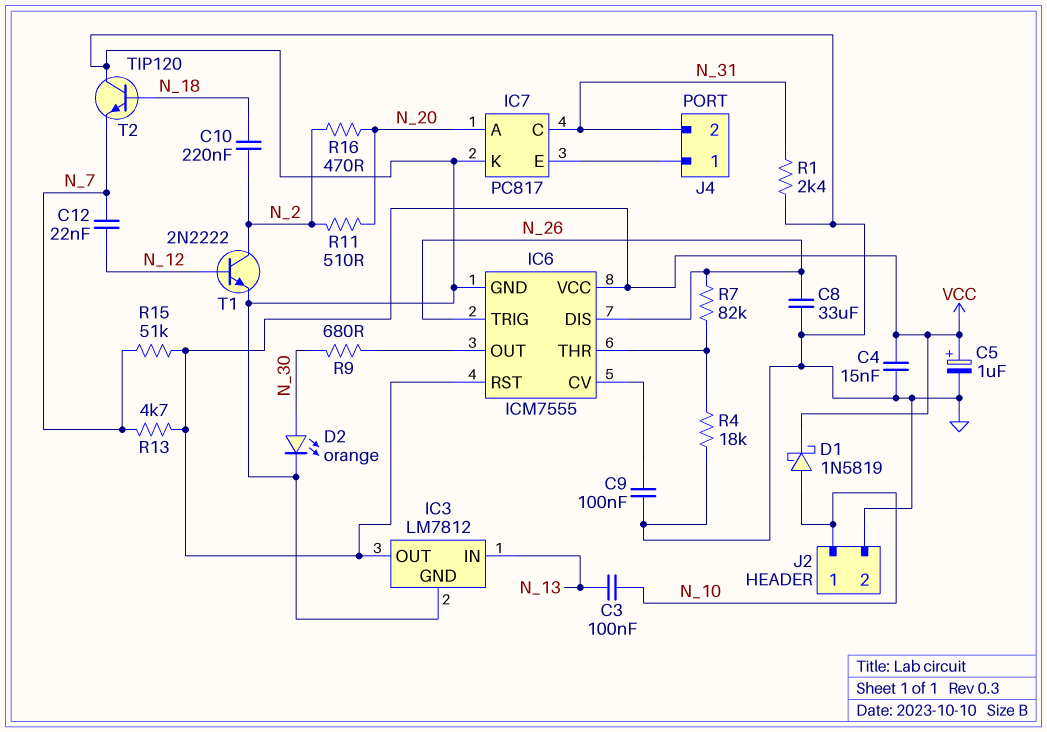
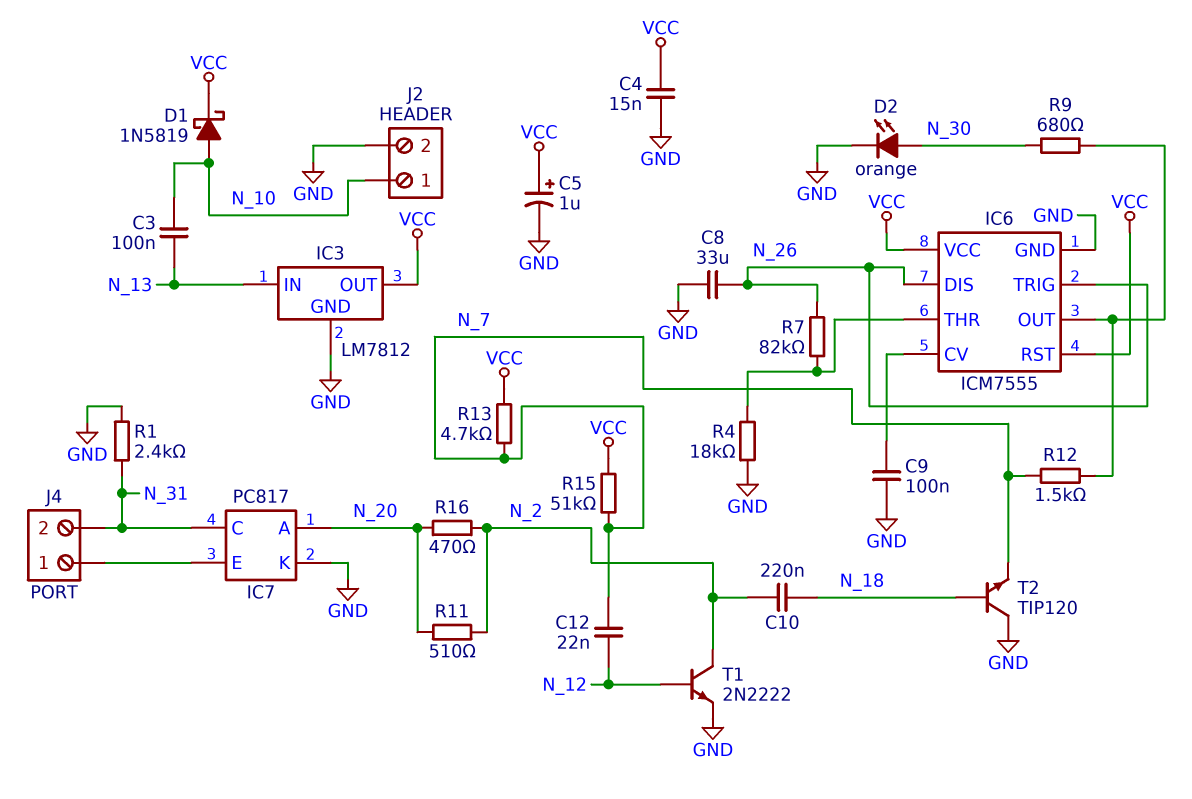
R12: none -> 1.5k (IC6/OUT, N_7)

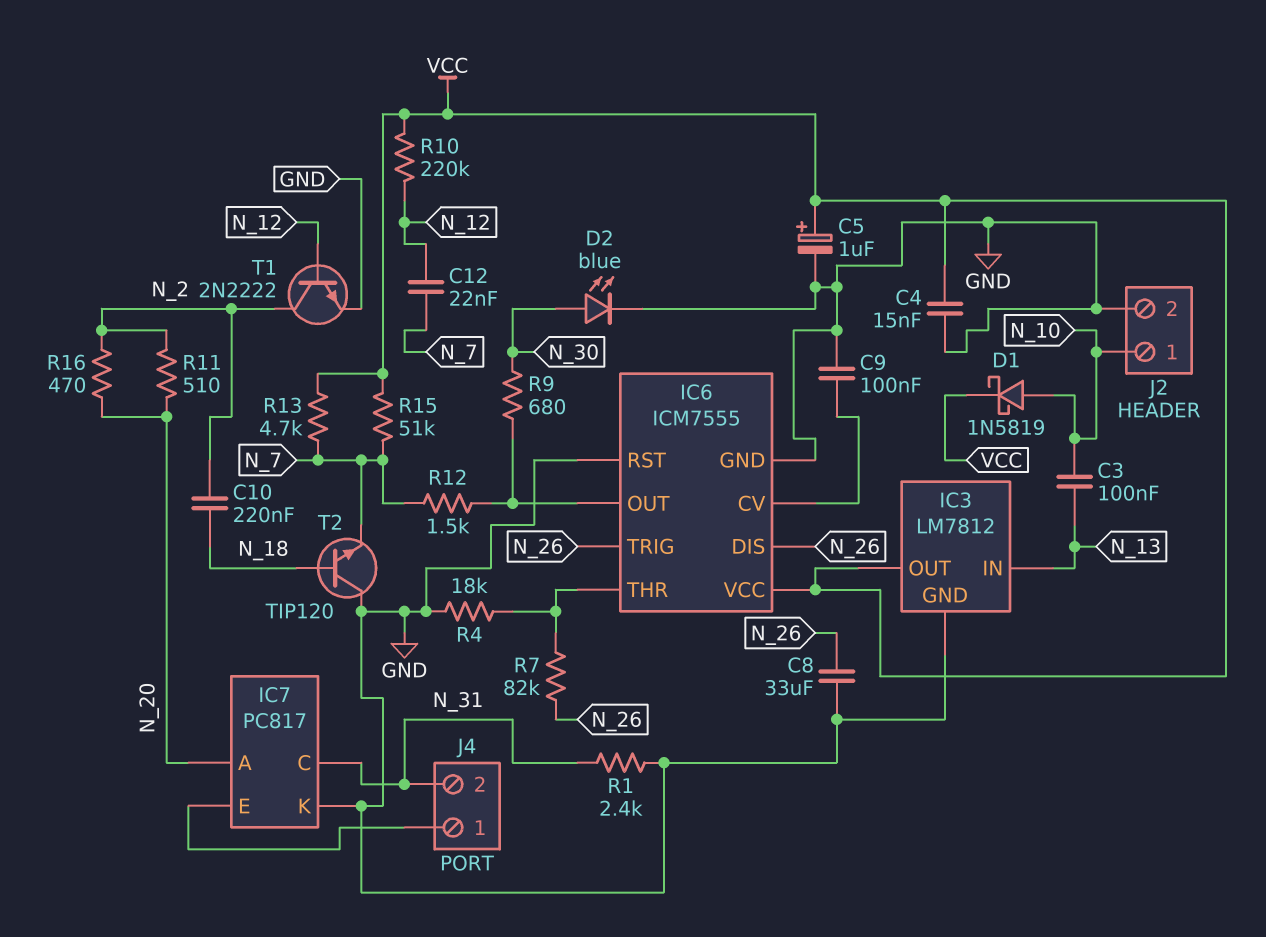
D2: LED orange (A N_30, K GND) -> LED blue (A N_30, K GND)
IC6 pin RST: VCC -> GND
R10: none -> 220k (N_12, VCC)

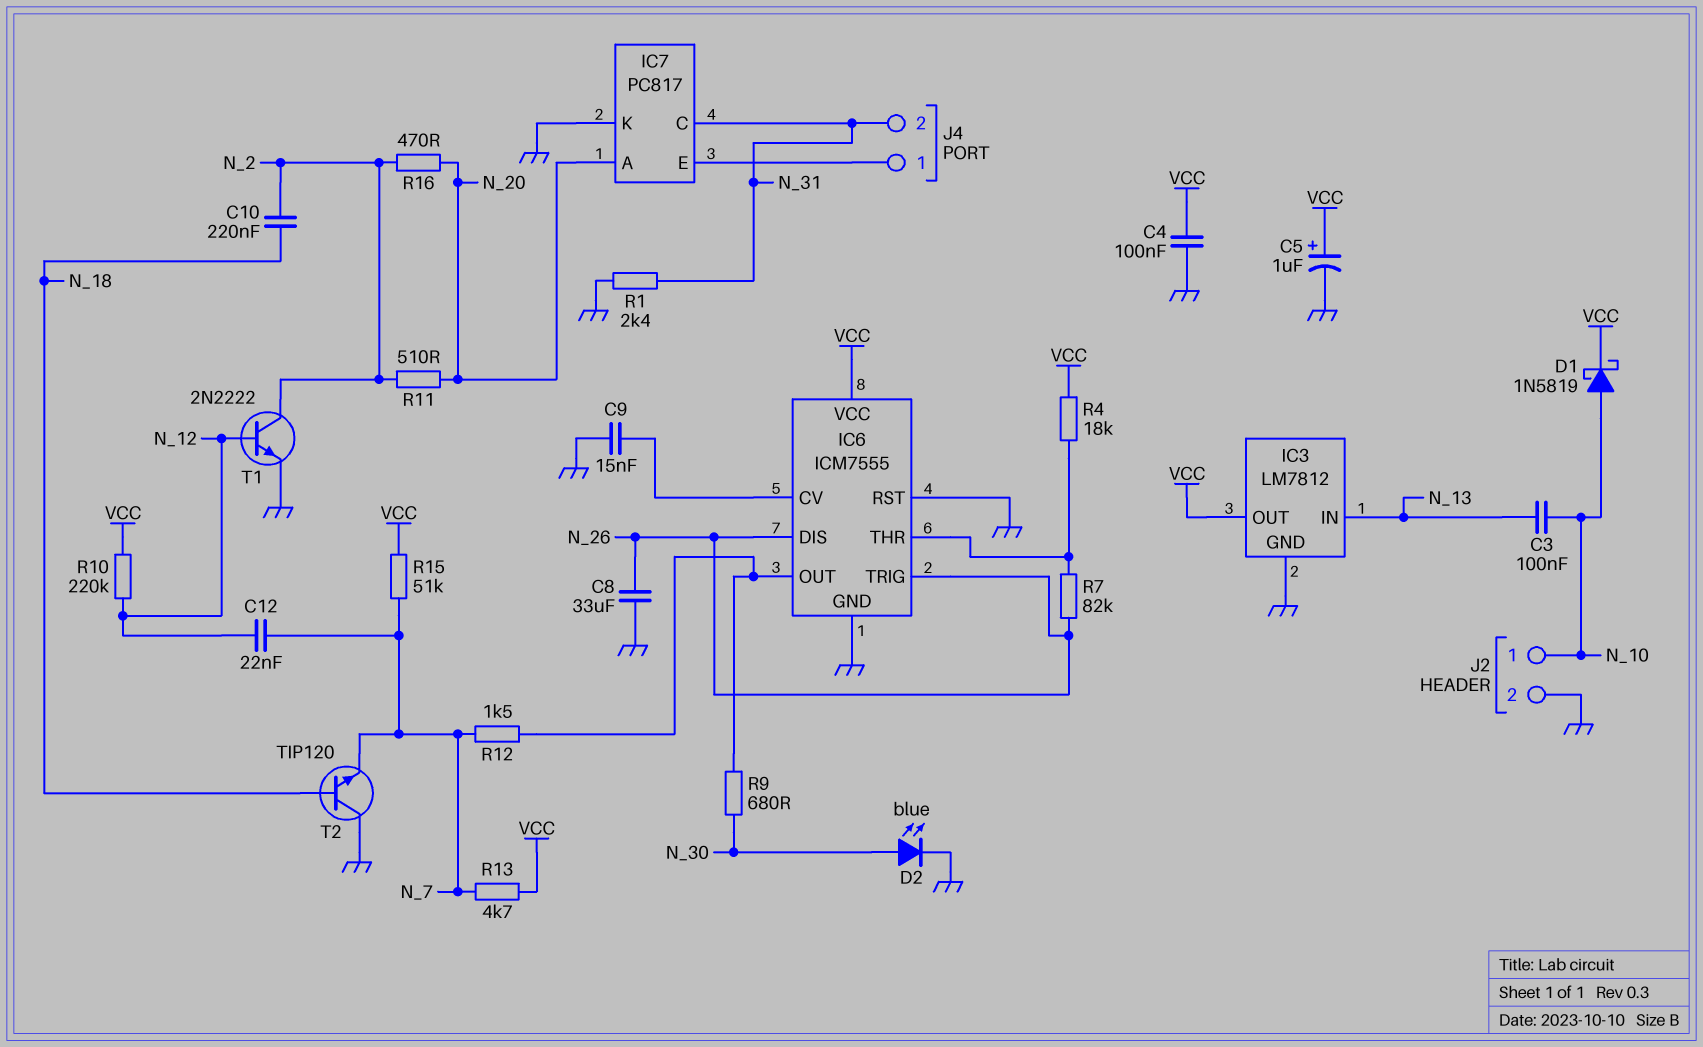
C4: 15nF (GND, VCC) -> 100nF (GND, VCC)
C9: 100nF (GND, IC6/CV) -> 15nF (GND, IC6/CV)
R4: 18k (GND, IC6/THR) -> 18k (IC6/THR, VCC)

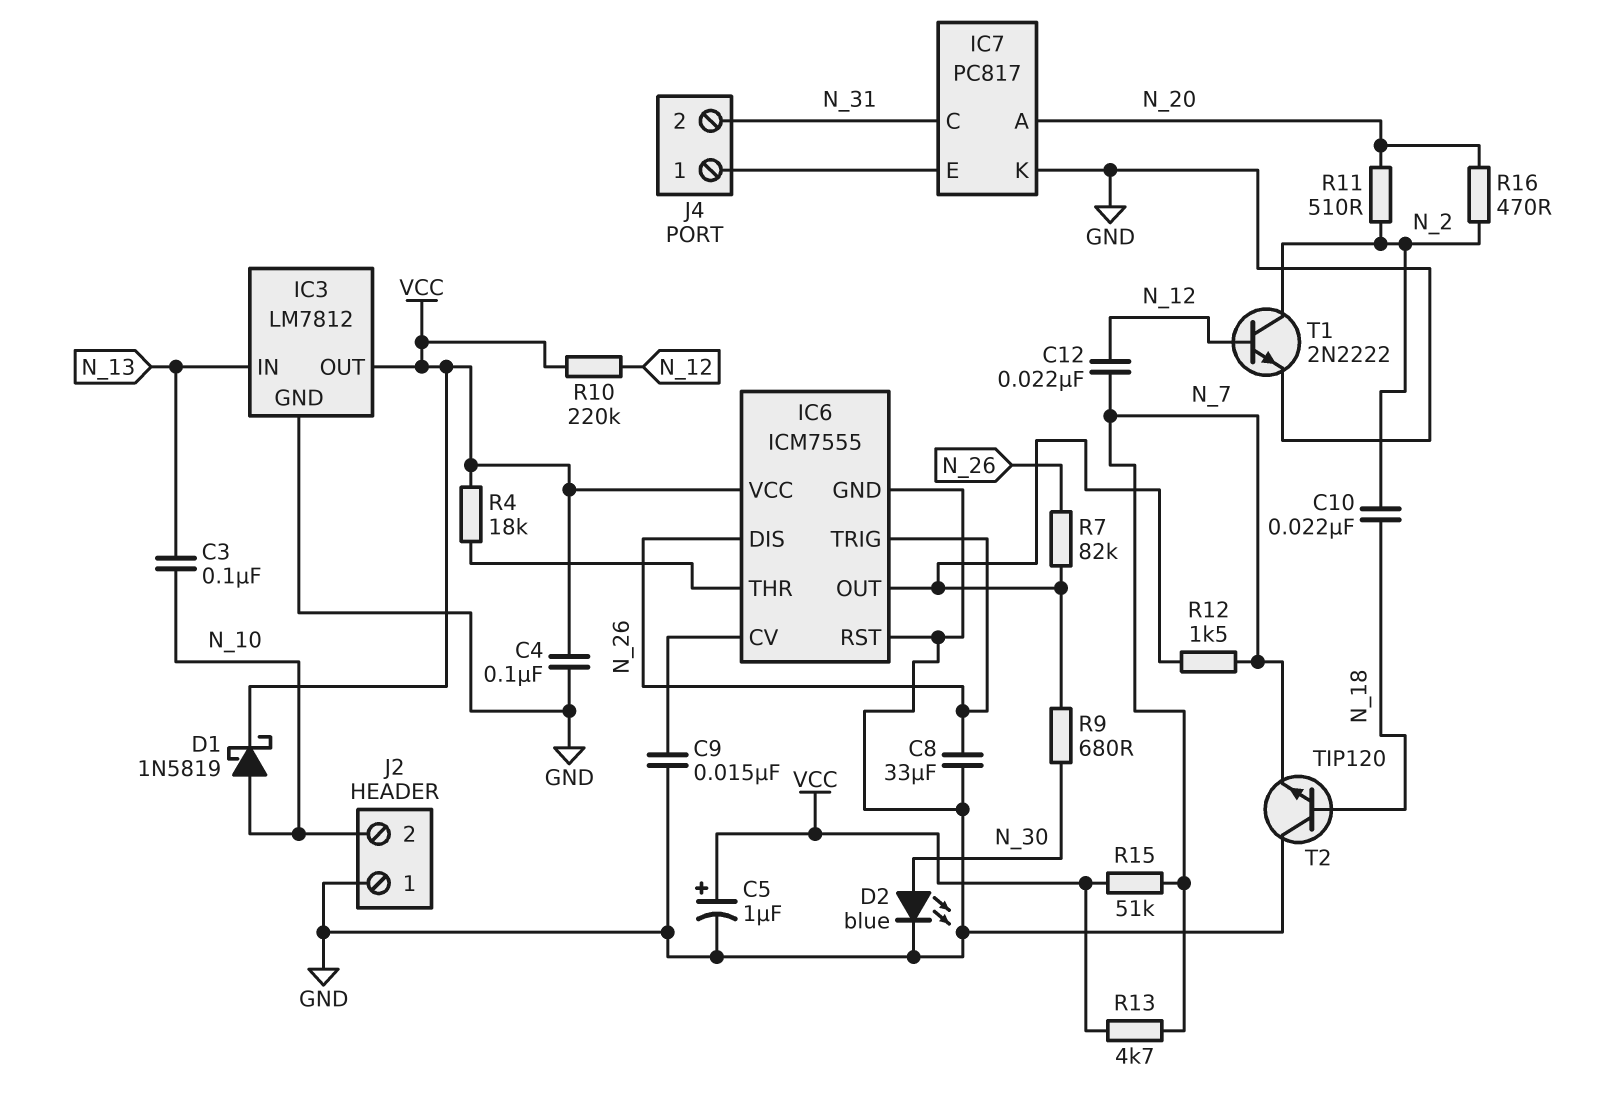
C10: 220nF (N_2, N_18) -> 22nF (N_2, N_18)
J2 pin 1: N_10 -> GND
J2 pin 2: GND -> N_10
R1: 2.4k (GND, N_31) -> none
R7: 82k (IC6/THR, N_26) -> 82k (IC6/OUT, N_26)

